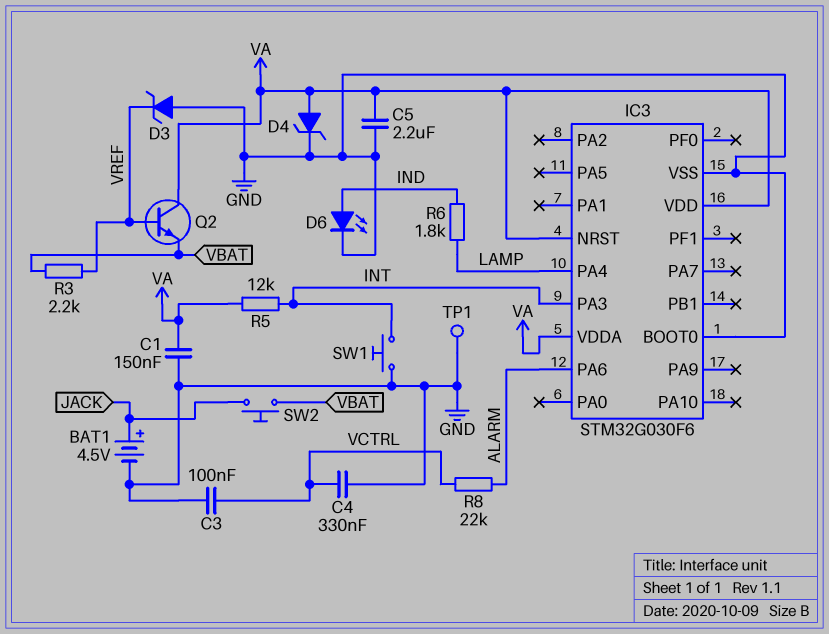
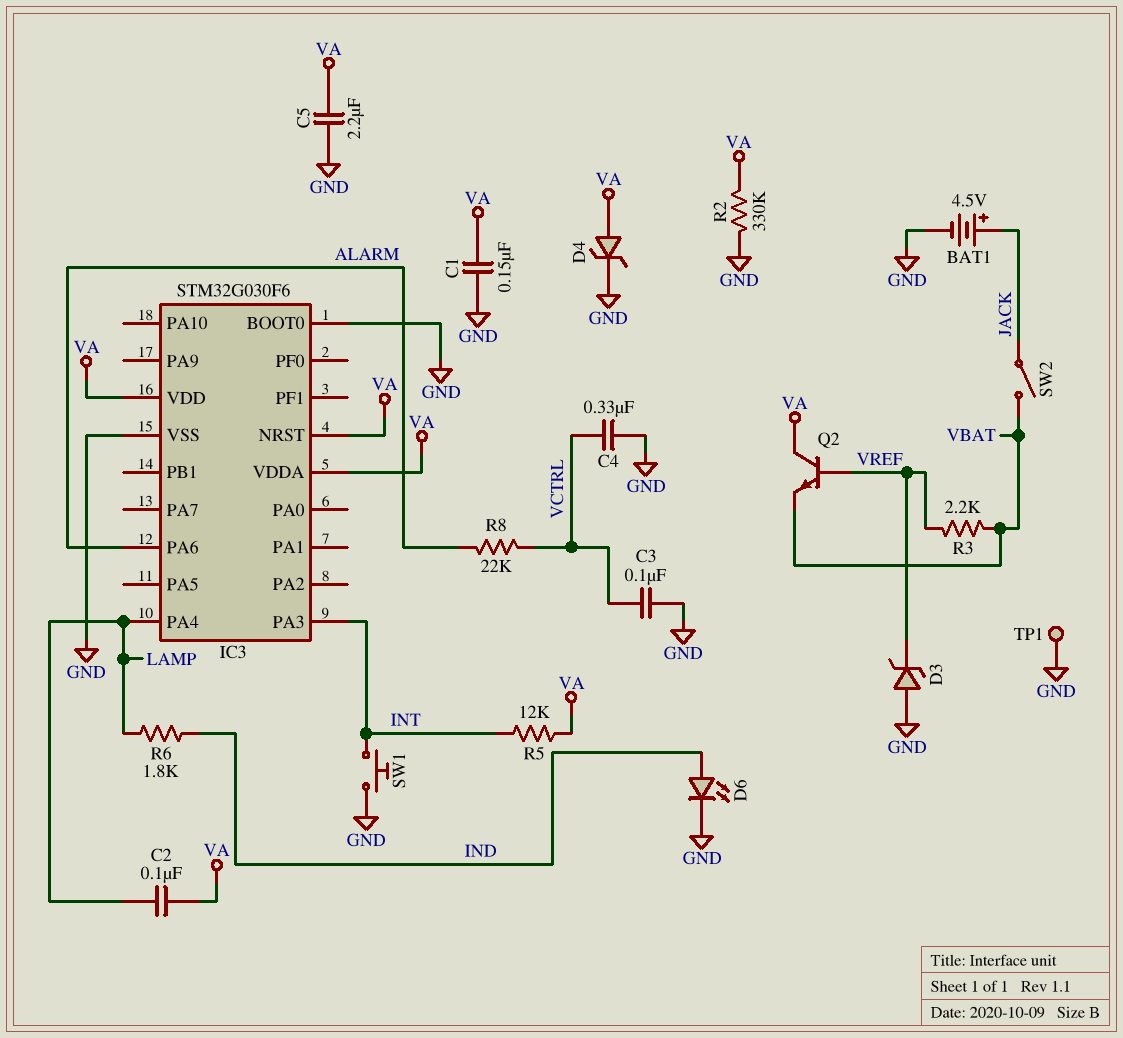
C2: none -> 100nF (LAMP, VA)
R2: none -> 330k (GND, VA)
SW2: button (JACK, VBAT) -> switch (JACK, VBAT)

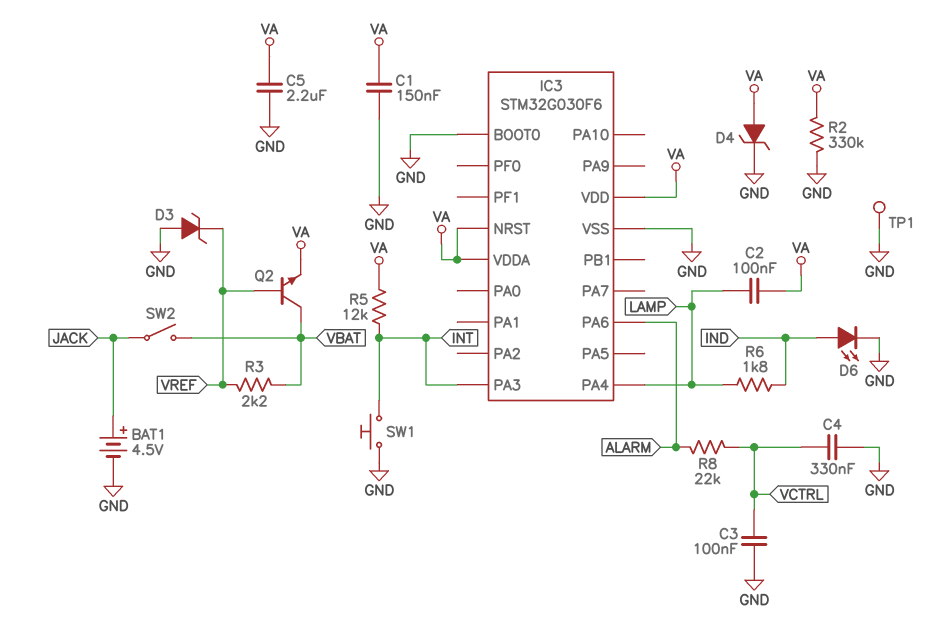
Q2: NPN (B VREF, C VA, E VBAT) -> NPN (B VREF, C VBAT, E VA)

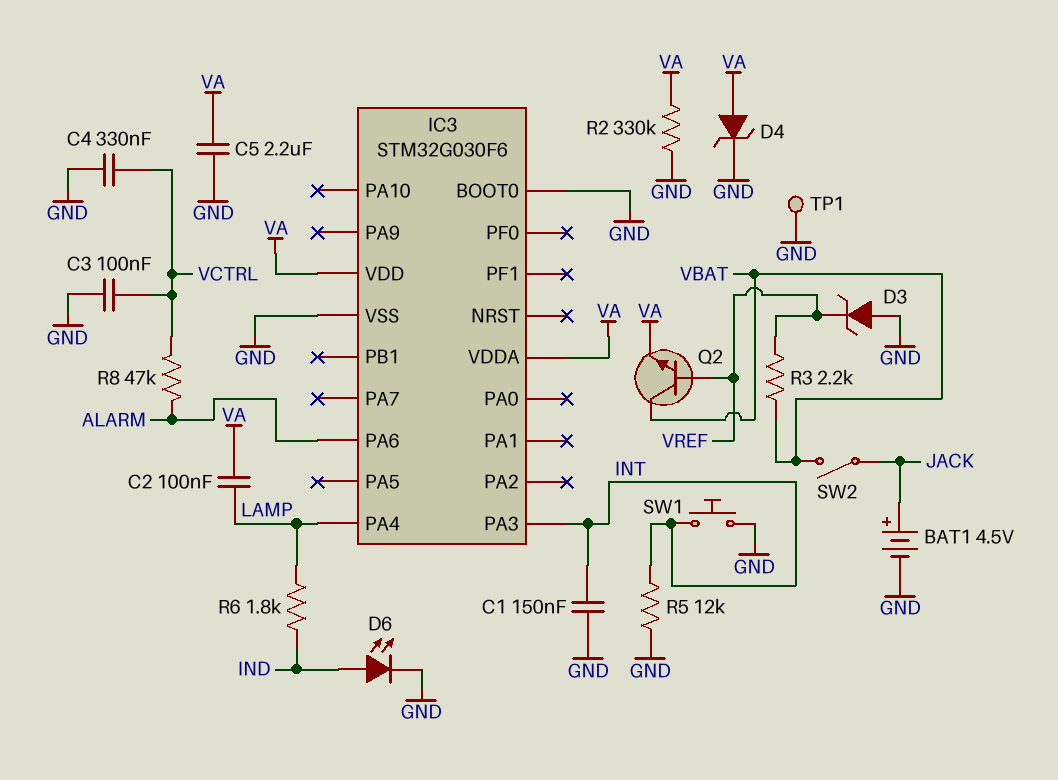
C1: 150nF (GND, VA) -> 150nF (GND, INT)
IC3 pin NRST: VA -> none
R5: 12k (INT, VA) -> 12k (GND, INT)
R8: 22k (ALARM, VCTRL) -> 47k (ALARM, VCTRL)

